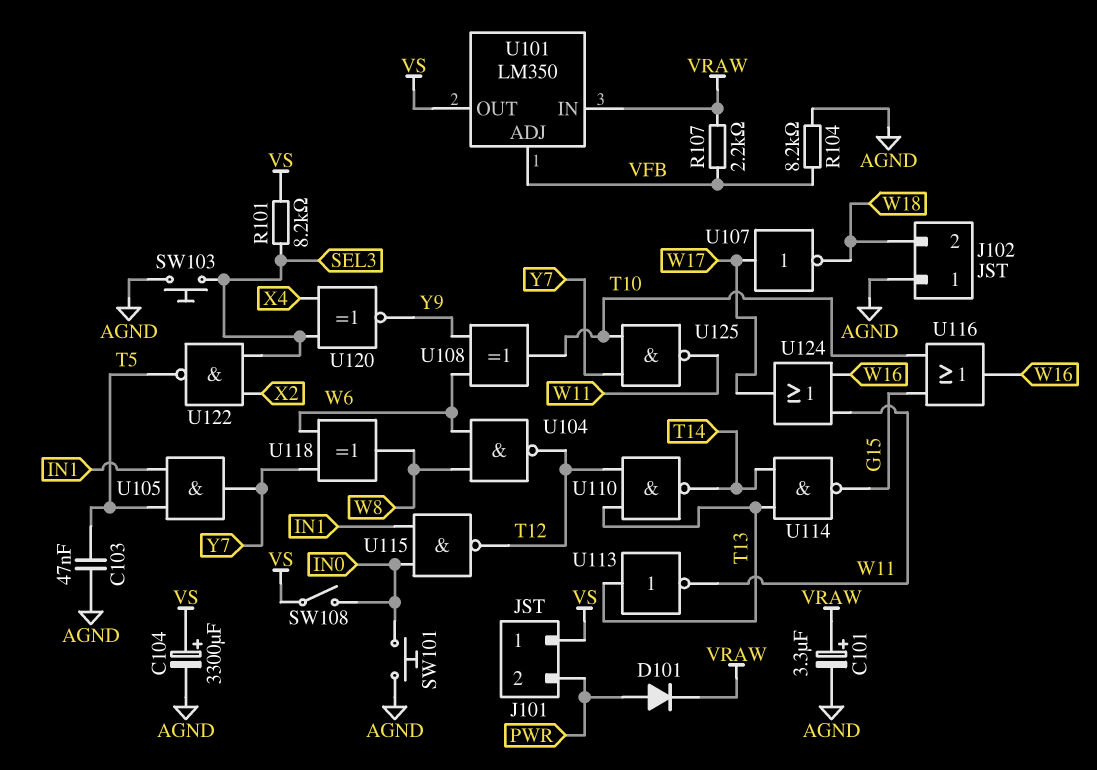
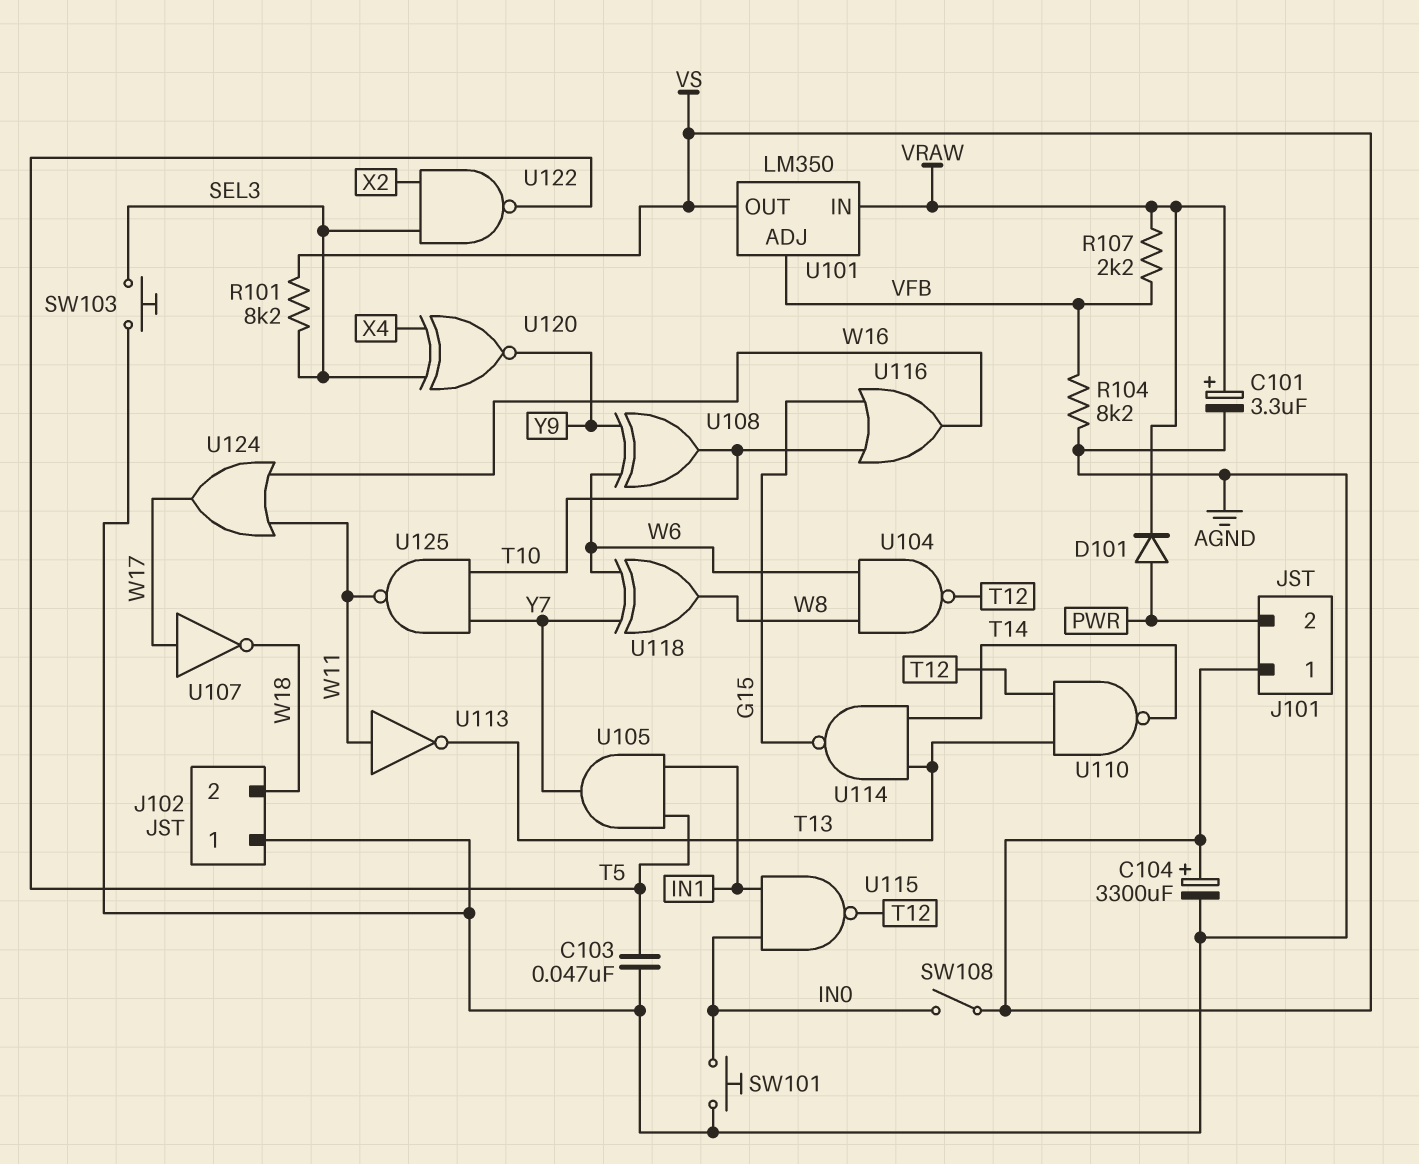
U113: NOT (in T13, out W11) -> NOT (in W11, out T13)

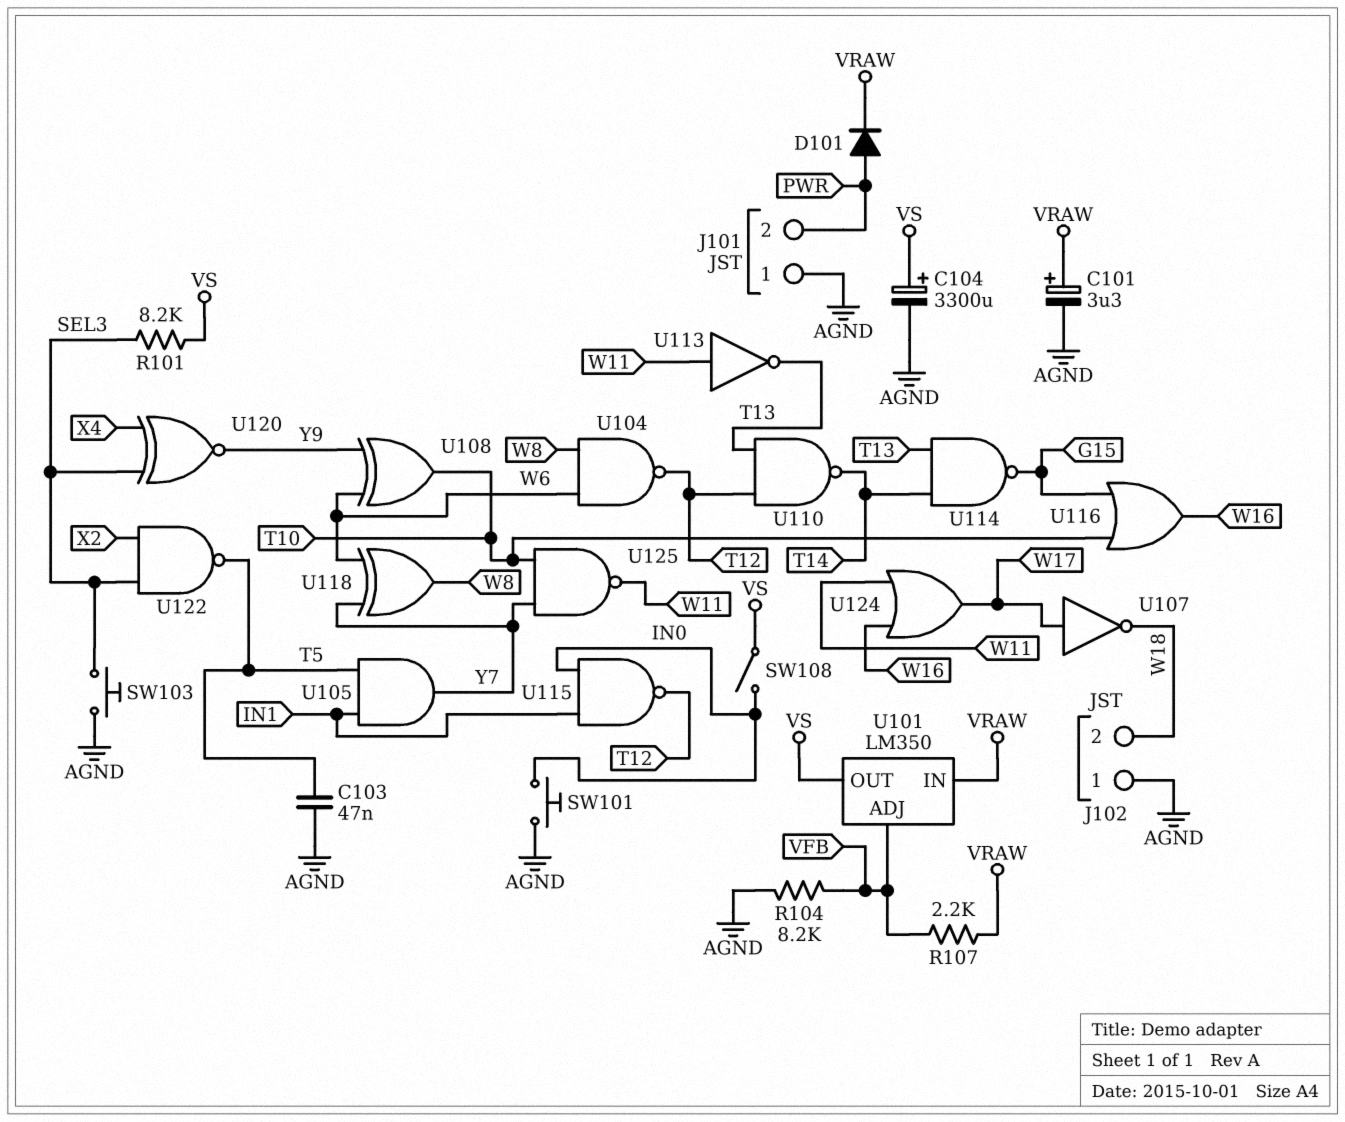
J101 pin 1: VS -> AGND

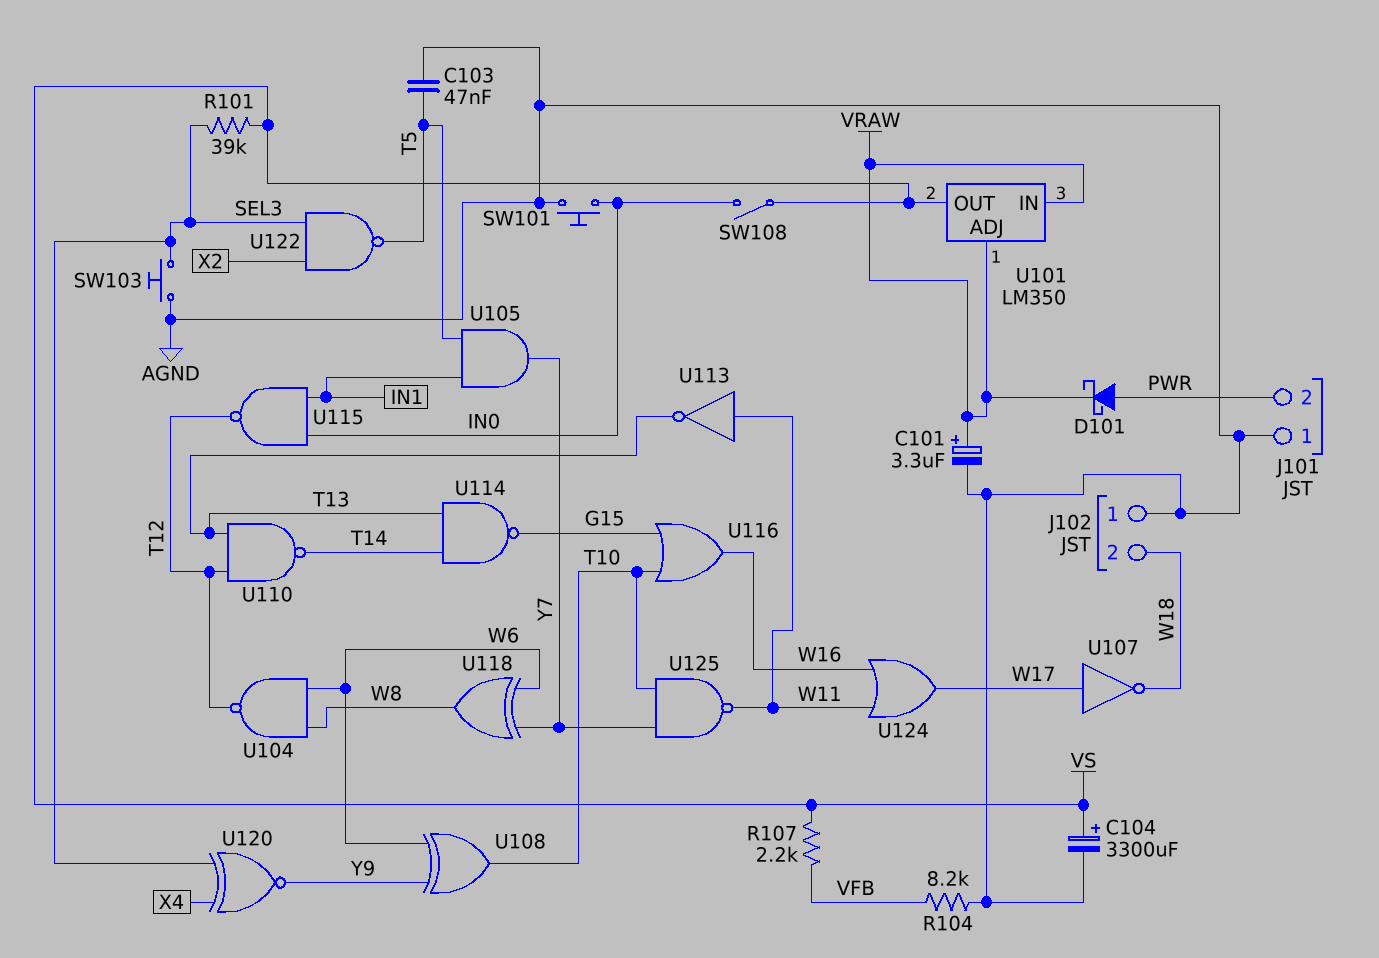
D101: diode (A PWR, K VRAW) -> schottky (A PWR, K VRAW)
R101: 8.2k (SEL3, VS) -> 39k (SEL3, VS)
R107: 2.2k (VFB, VRAW) -> 2.2k (VFB, VS)
U101 pin ADJ: VFB -> VRAW

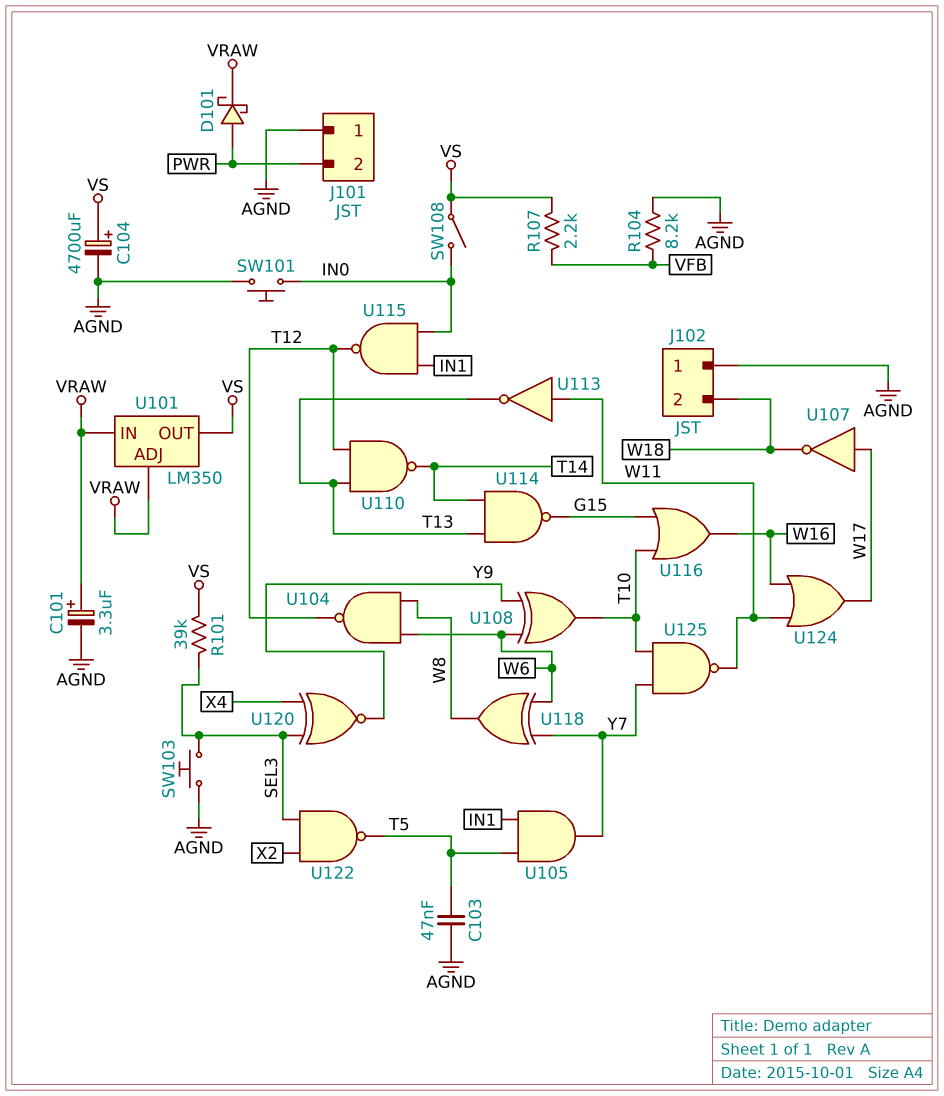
C104: 3300uF (plus VS, minus AGND) -> 4700uF (plus VS, minus AGND)

